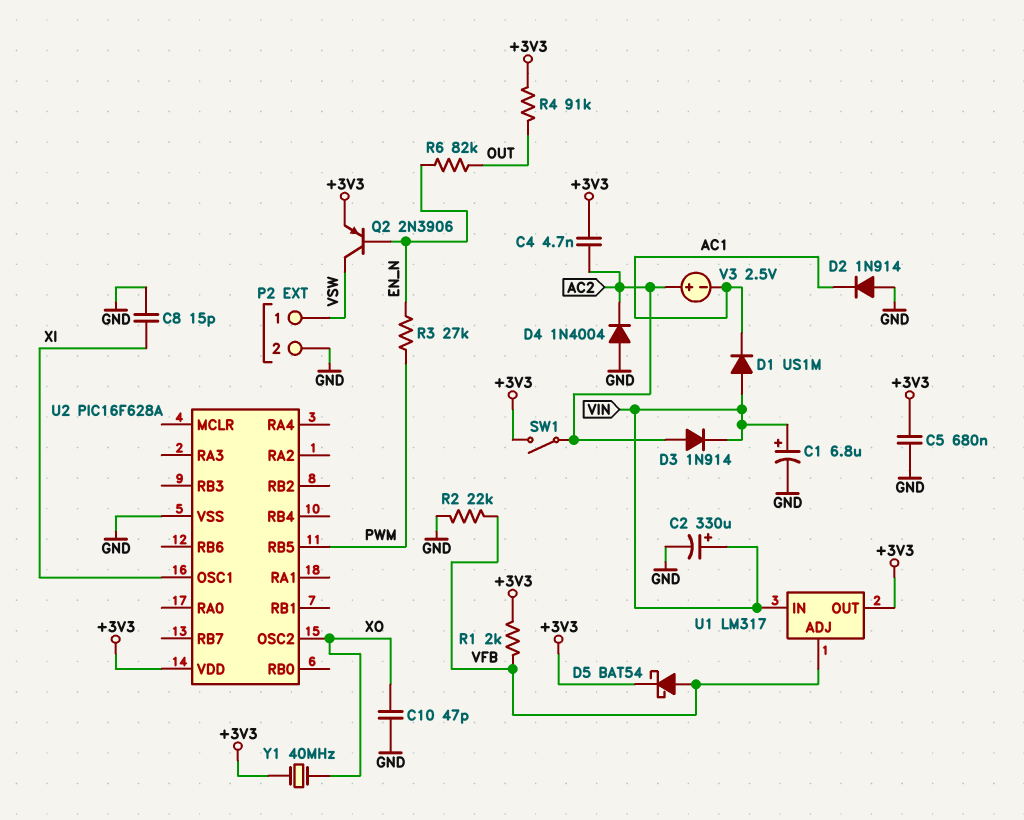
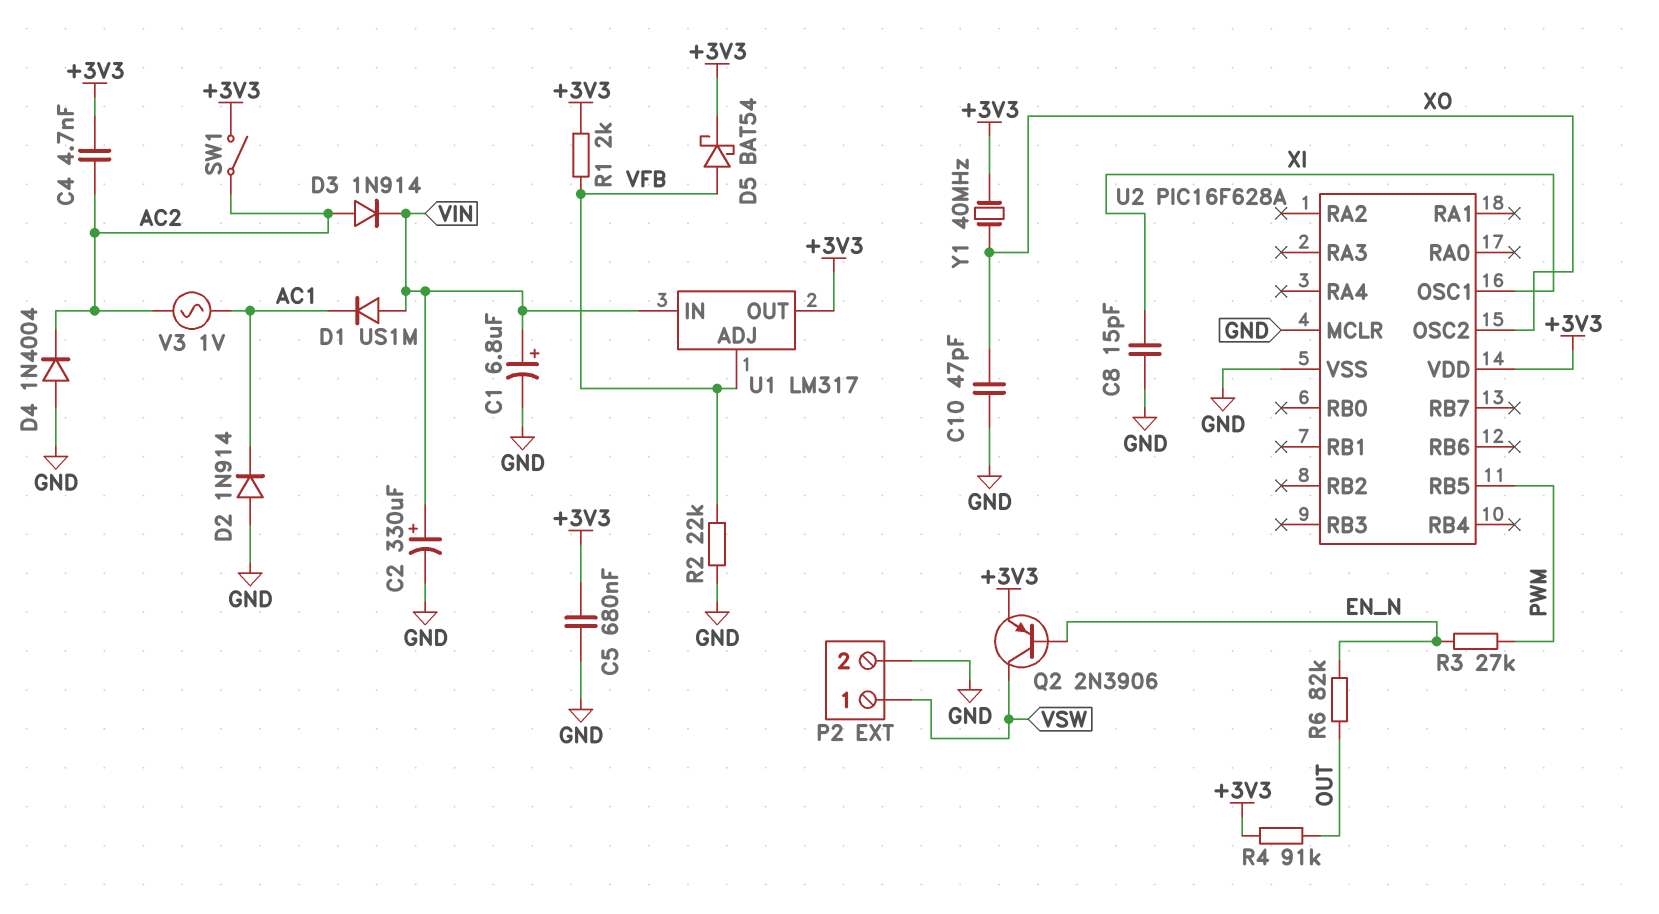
U2 pin MCLR: none -> GND
V3: 2.5V (plus AC2, minus AC1) -> AC 1V (AC1, AC2)

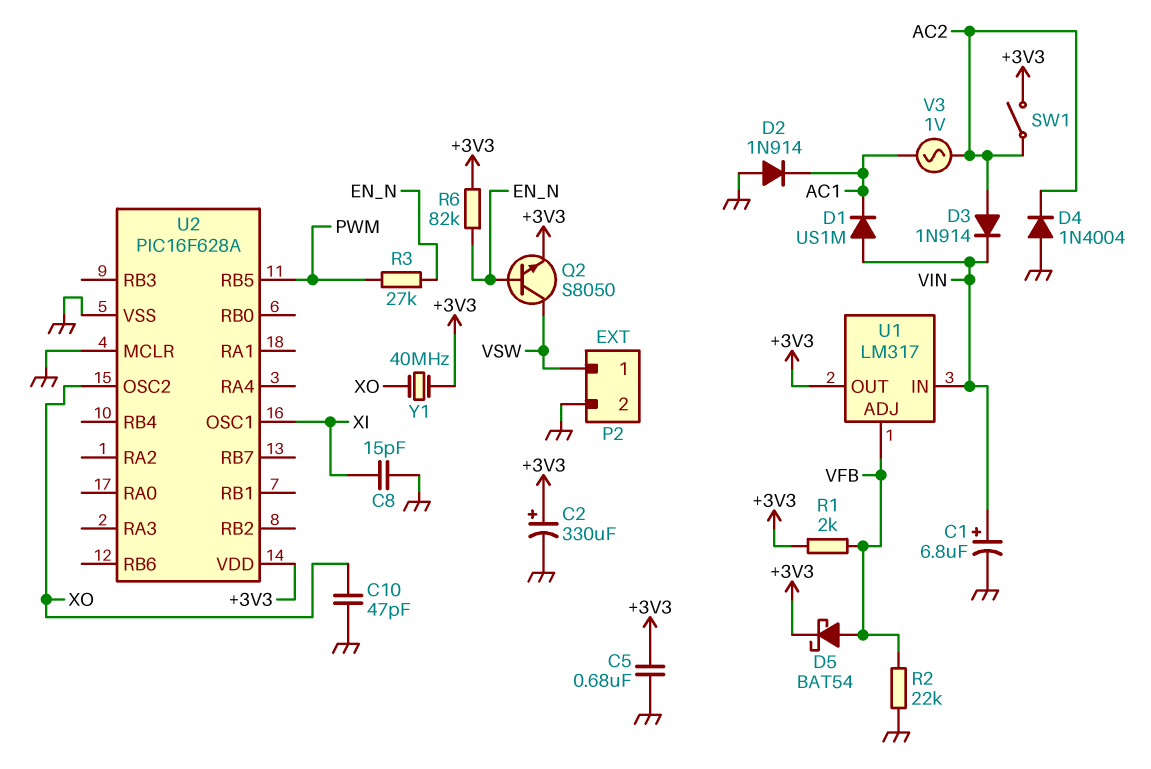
C2: 330uF (plus VIN, minus GND) -> 330uF (plus +3V3, minus GND)
C4: 4.7nF (+3V3, AC2) -> none
Q2: PNP 2N3906 (B EN_N, C VSW, E +3V3) -> NPN S8050 (B EN_N, C VSW, E +3V3)
R4: 91k (+3V3, OUT) -> none
R6: 82k (EN_N, OUT) -> 82k (+3V3, EN_N)

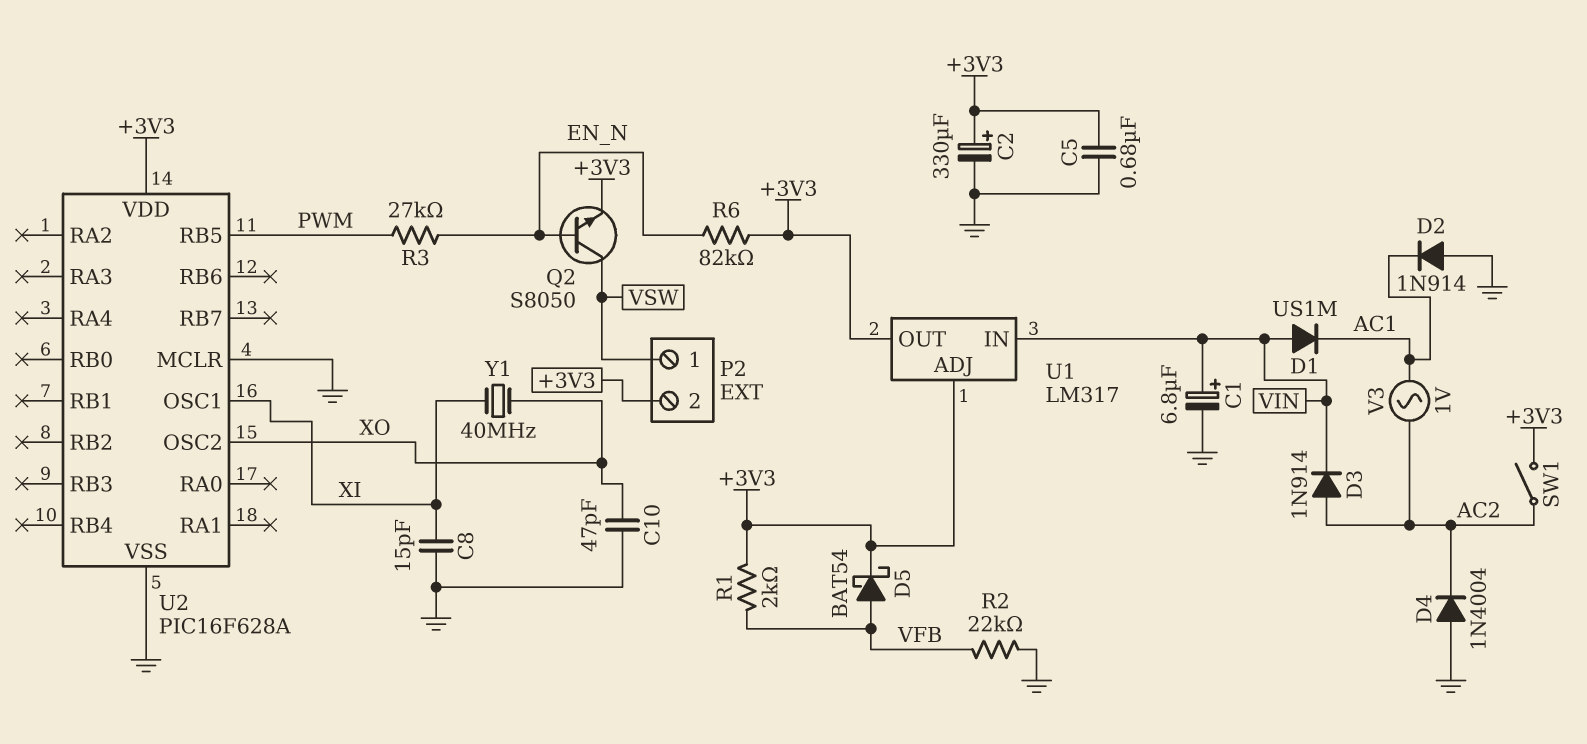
P2 pin 2: GND -> +3V3
U1 pin ADJ: VFB -> +3V3
Y1: 40MHz (+3V3, XO) -> 40MHz (XI, XO)

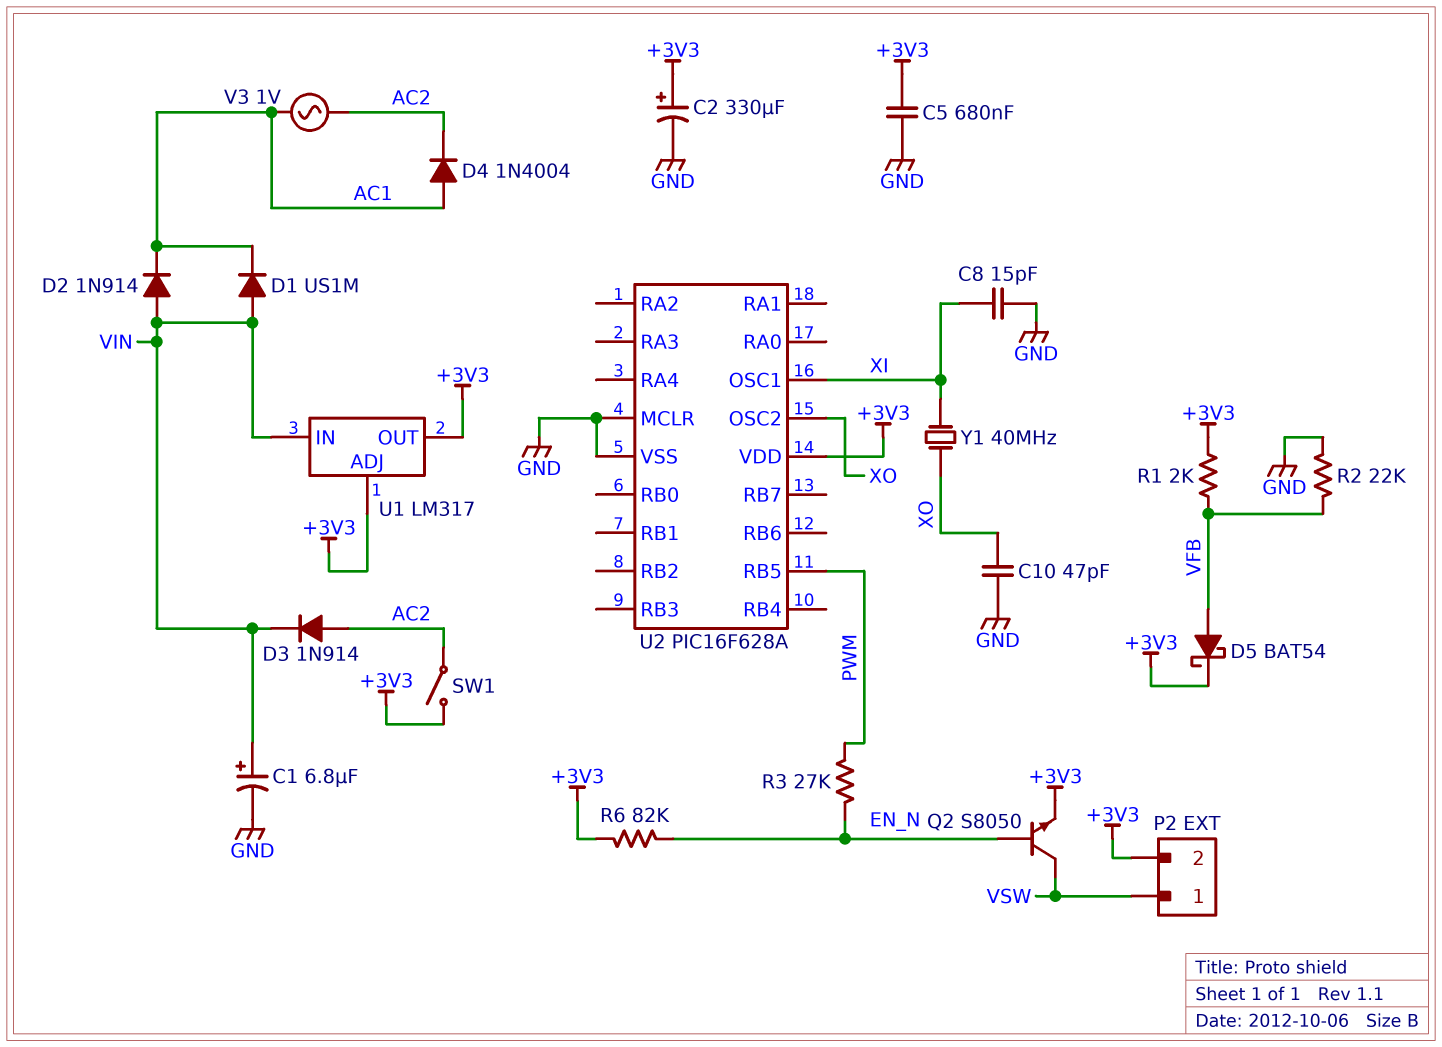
D2: diode 1N914 (A GND, K AC1) -> diode 1N914 (A VIN, K AC1)
D4: diode 1N4004 (A GND, K AC2) -> diode 1N4004 (A AC1, K AC2)

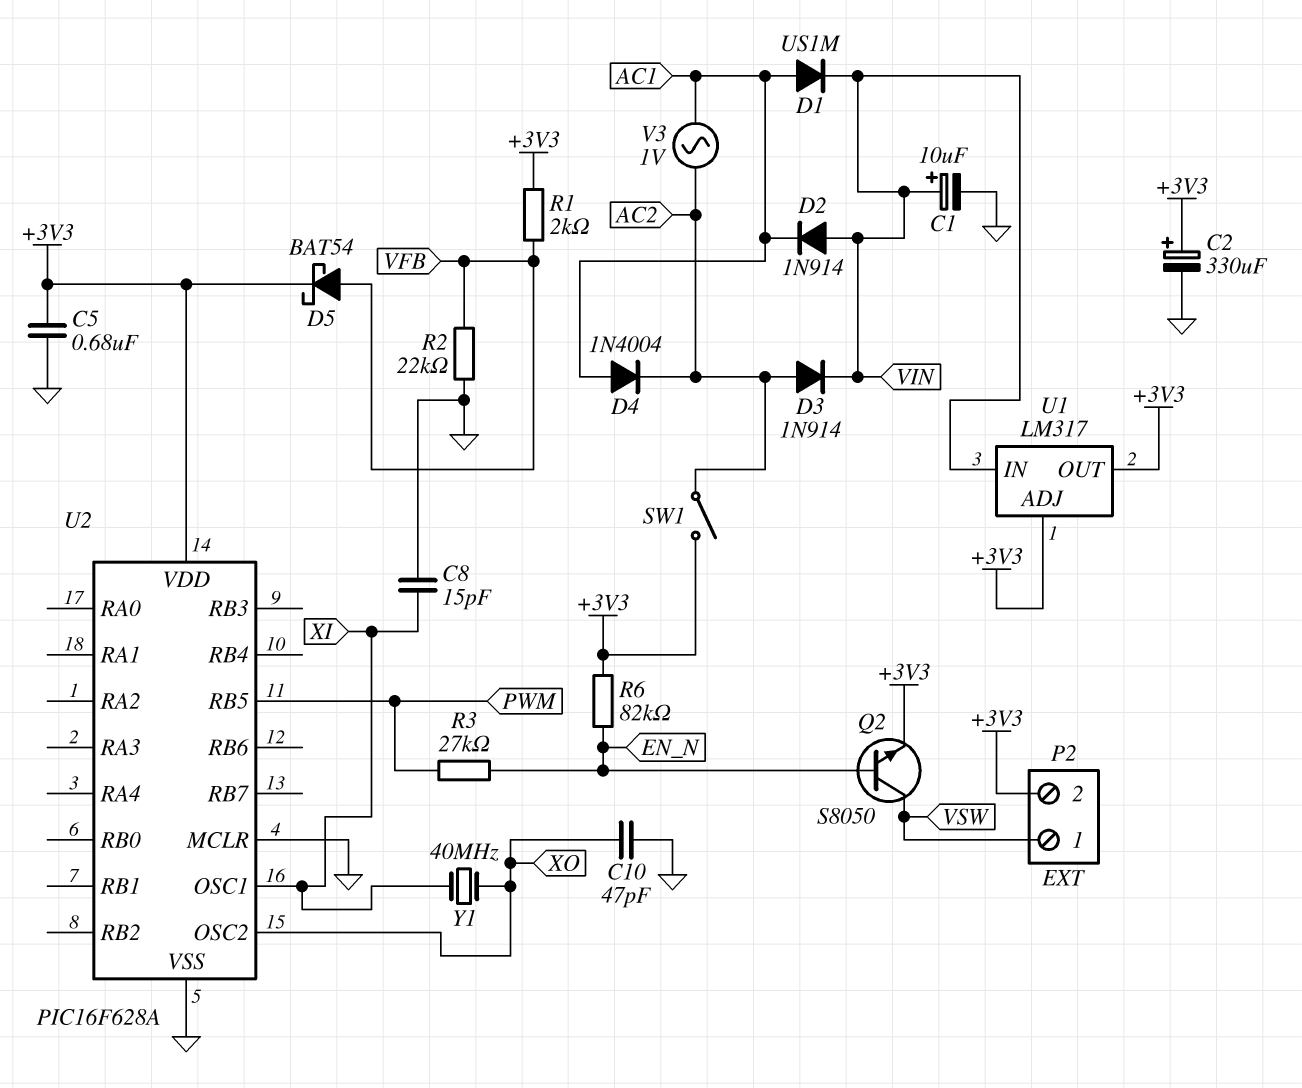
C1: 6.8uF (plus VIN, minus GND) -> 10uF (plus VIN, minus GND)
D1: diode US1M (A VIN, K AC1) -> diode US1M (A AC1, K VIN)

